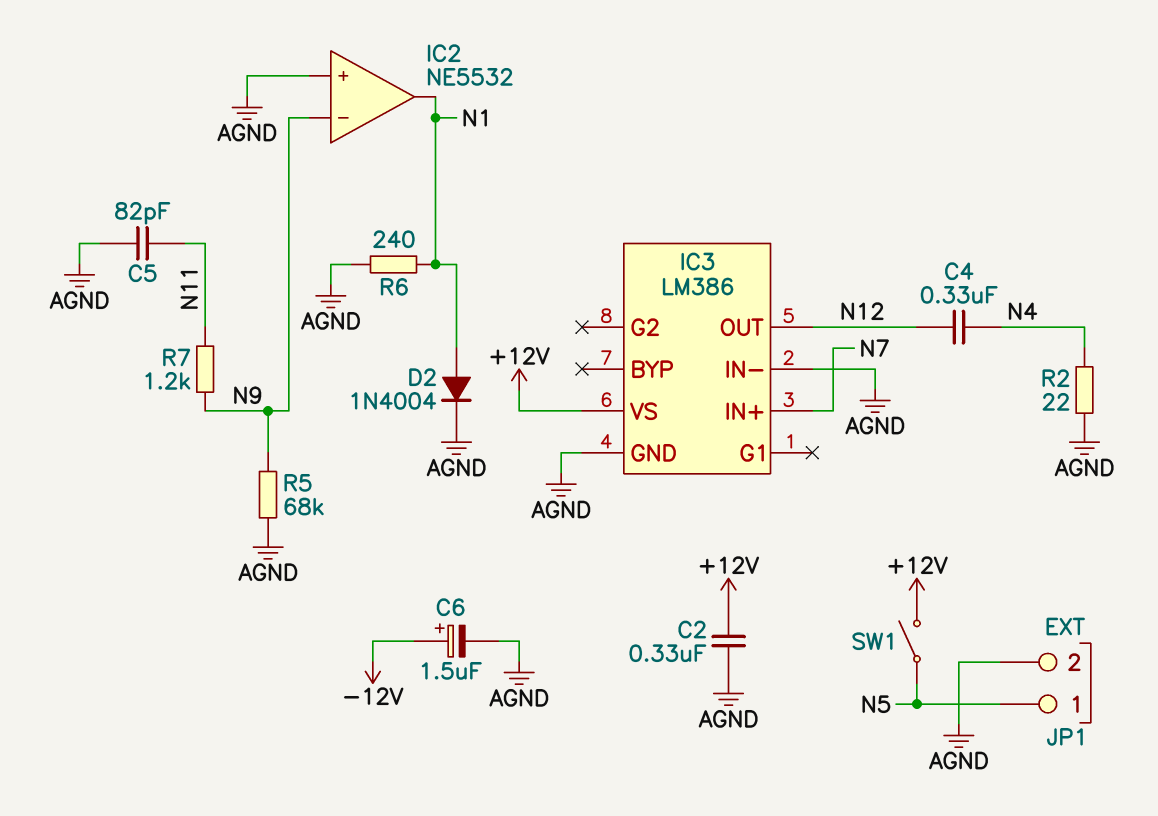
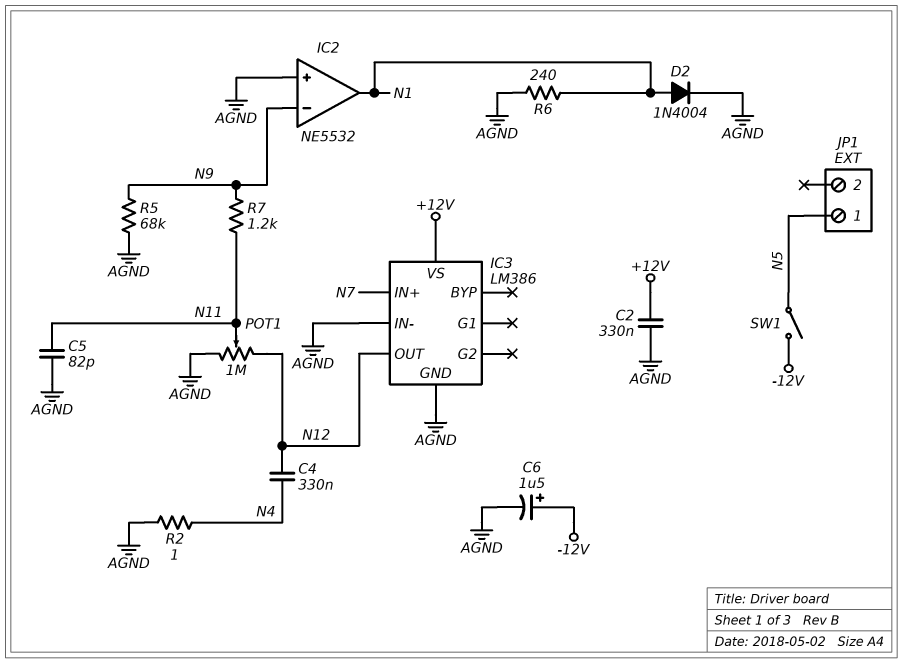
JP1 pin 2: AGND -> none
POT1: none -> 1M (AGND, N12, wiper N11)
R2: 22 (AGND, N4) -> 1 (AGND, N4)
SW1: switch (+12V, N5) -> switch (-12V, N5)

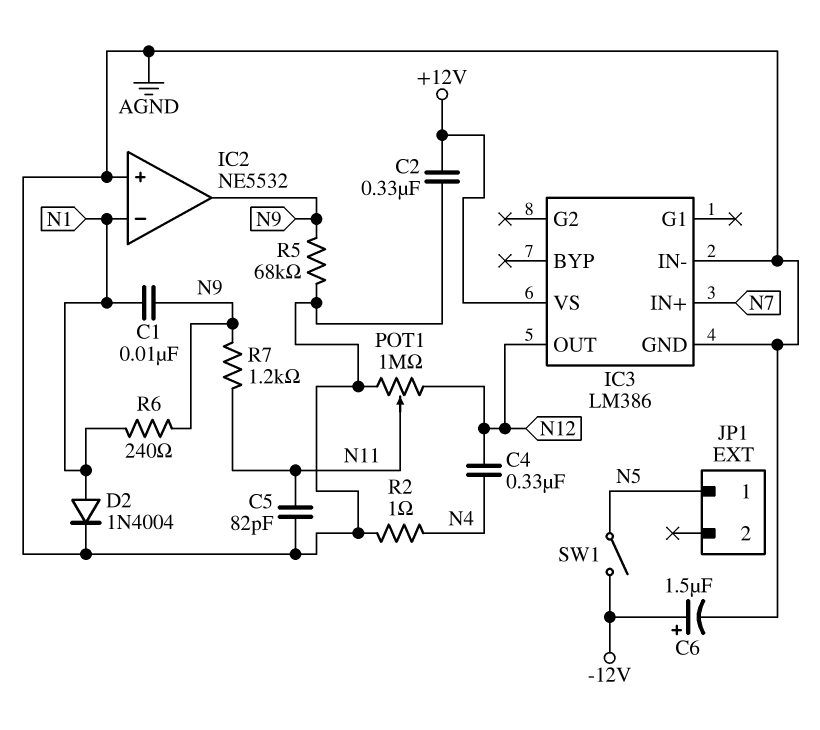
C1: none -> 10nF (N1, N9)
IC2 pin in-: N9 -> N1
IC2 pin out: N1 -> N9
R6: 240 (AGND, N1) -> 240 (N1, N9)

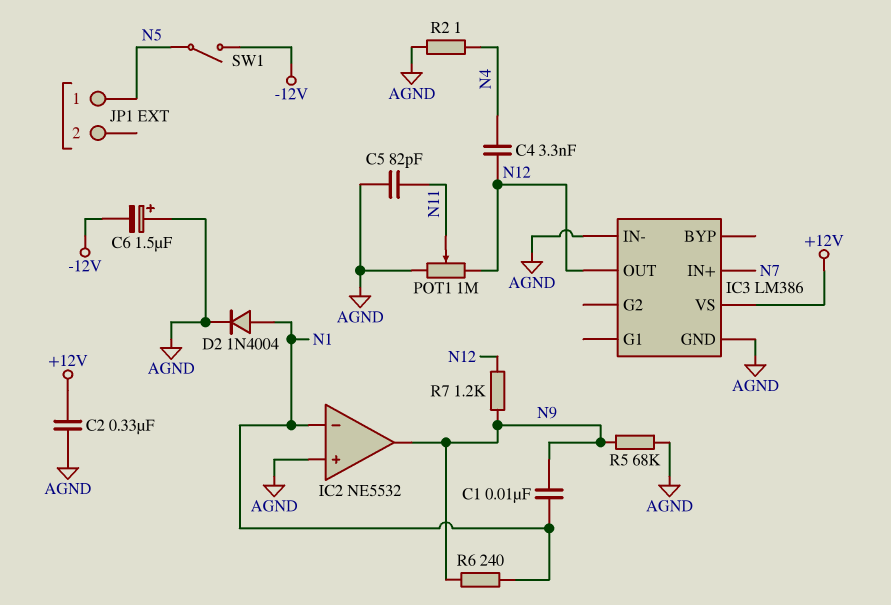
C4: 330nF (N4, N12) -> 3.3nF (N4, N12)
C6: 1.5uF (plus -12V, minus AGND) -> 1.5uF (plus AGND, minus -12V)
R7: 1.2k (N9, N11) -> 1.2k (N9, N12)

